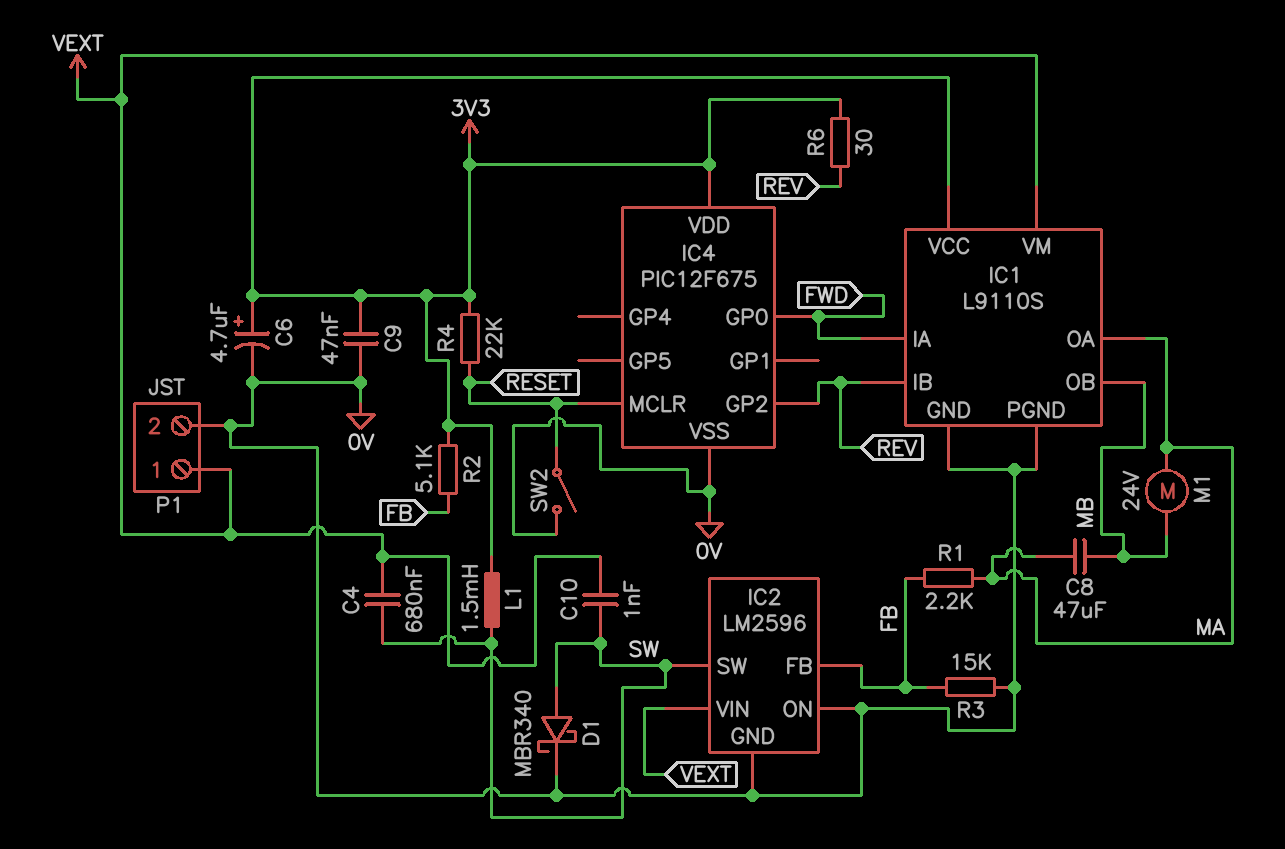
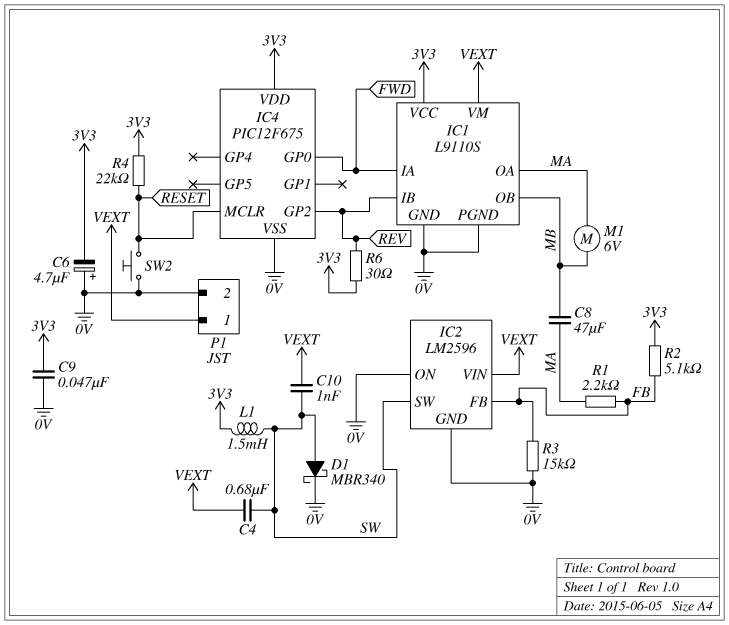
C6: 4.7uF (plus 3V3, minus 0V) -> 4.7uF (plus 0V, minus 3V3)
M1: motor 24V (MA, MB) -> motor 6V (MA, MB)
SW2: switch (0V, RESET) -> button (0V, RESET)

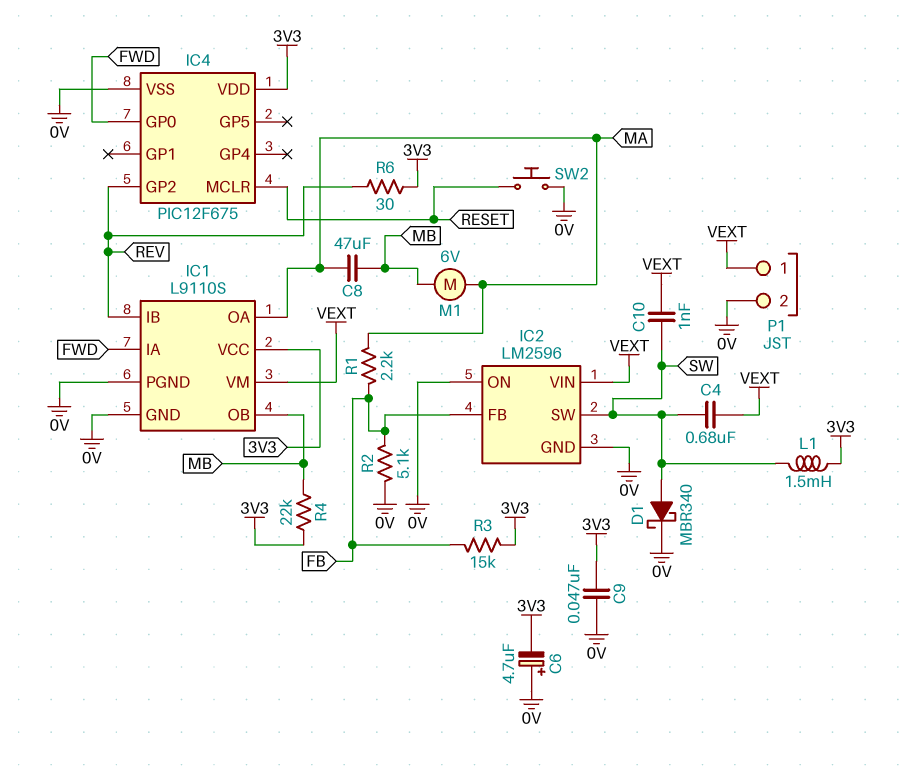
R2: 5.1k (3V3, FB) -> 5.1k (0V, FB)
R3: 15k (0V, FB) -> 15k (3V3, FB)
R4: 22k (3V3, RESET) -> 22k (3V3, MB)

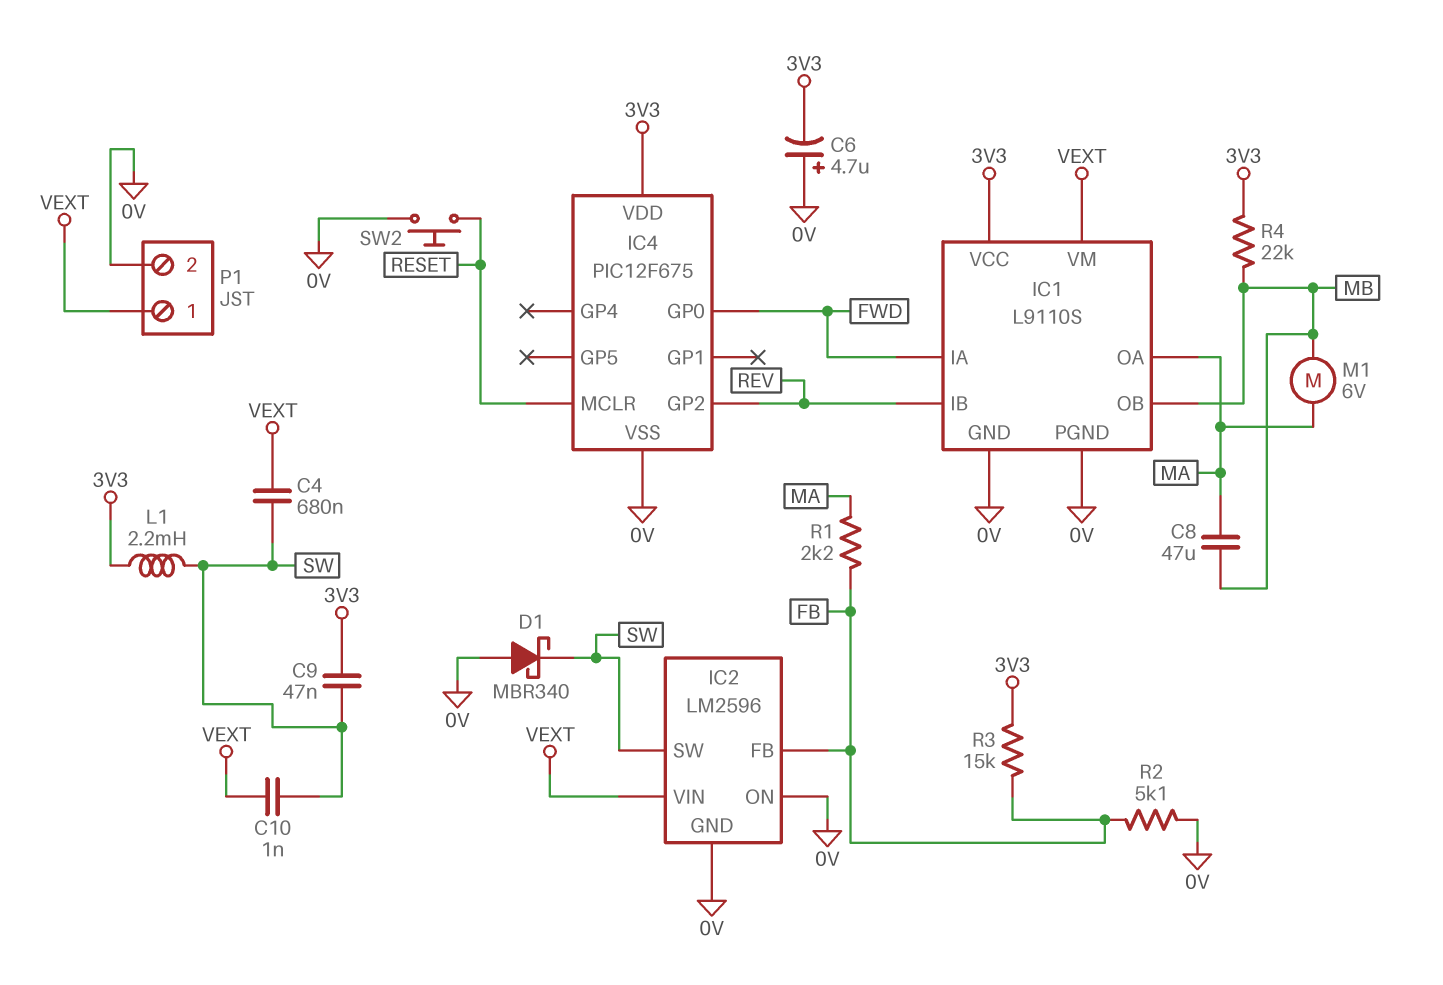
C9: 47nF (0V, 3V3) -> 47nF (3V3, SW)
D1: schottky MBR340 (A SW, K 0V) -> schottky MBR340 (A 0V, K SW)
L1: 1.5mH (3V3, SW) -> 2.2mH (3V3, SW)
R6: 30 (3V3, REV) -> none

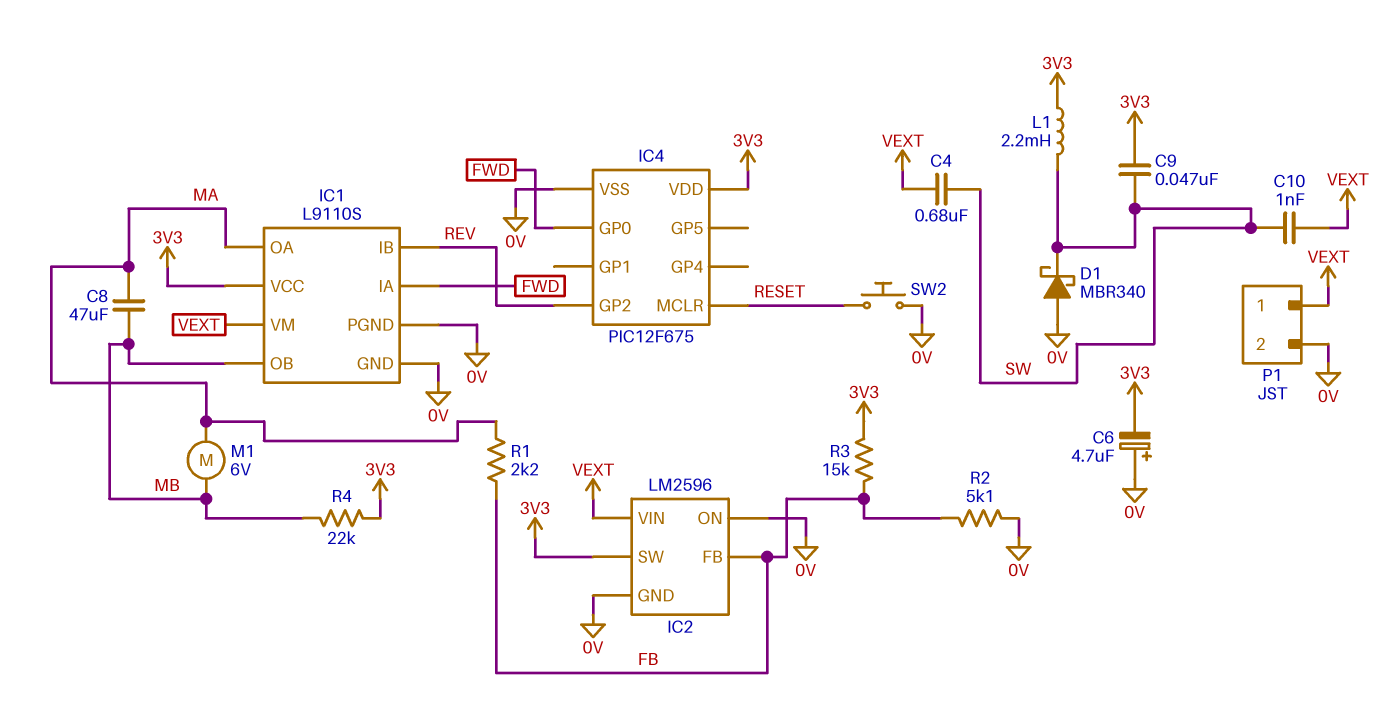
IC2 pin SW: SW -> 3V3

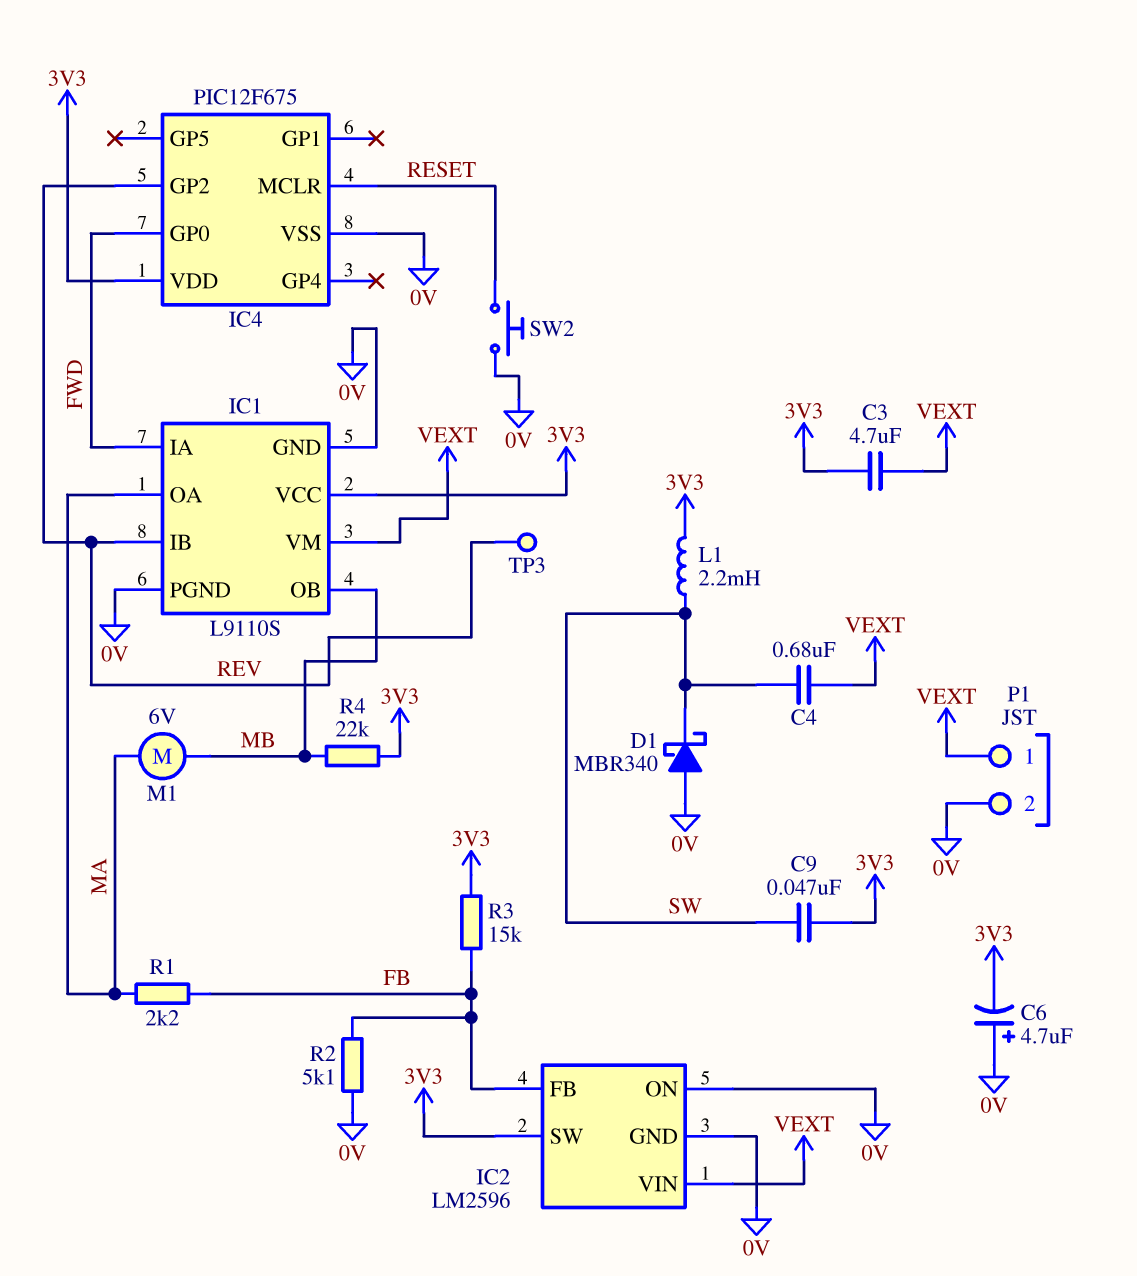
C3: none -> 4.7uF (3V3, VEXT)
C8: 47uF (MA, MB) -> none
C10: 1nF (SW, VEXT) -> none
TP3: none -> test point (REV)

